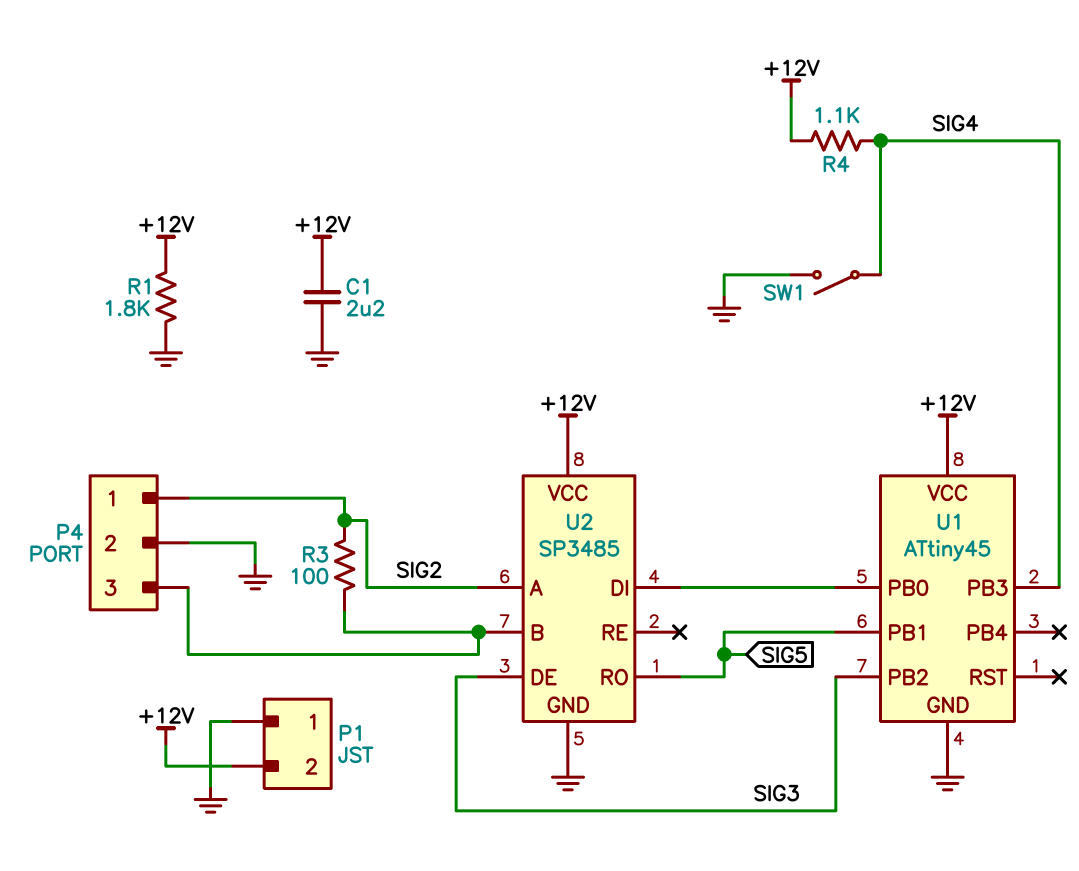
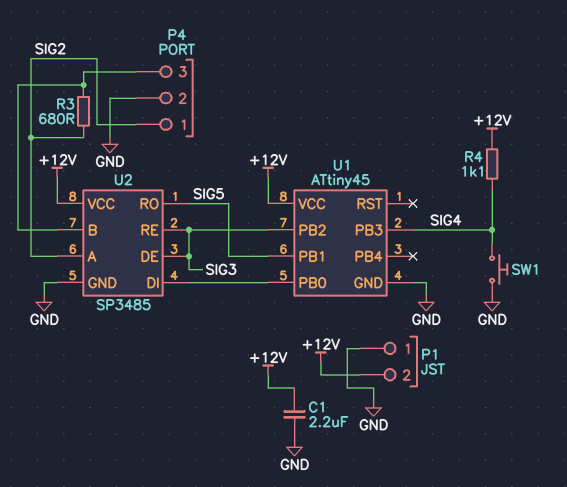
R1: 1.8k (+12V, GND) -> none
R3: 100 (P4/3, SIG2) -> 680 (P4/3, SIG2)
SW1: switch (GND, SIG4) -> button (GND, SIG4)
U2 pin RE: none -> SIG3

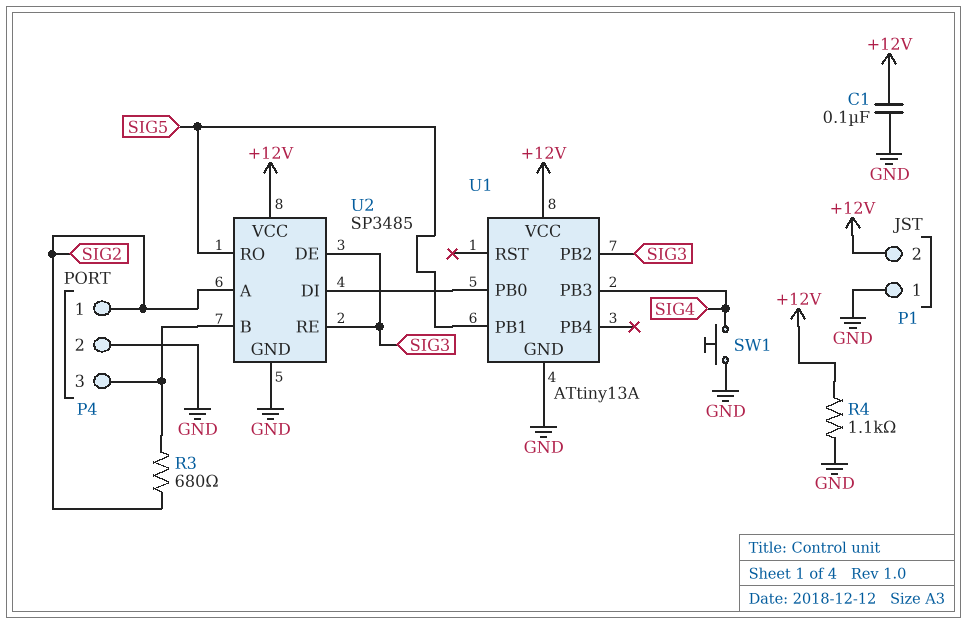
C1: 2.2uF (+12V, GND) -> 100nF (+12V, GND)
R4: 1.1k (+12V, SIG4) -> 1.1k (+12V, GND)
U1: ATtiny45 -> ATtiny13A

